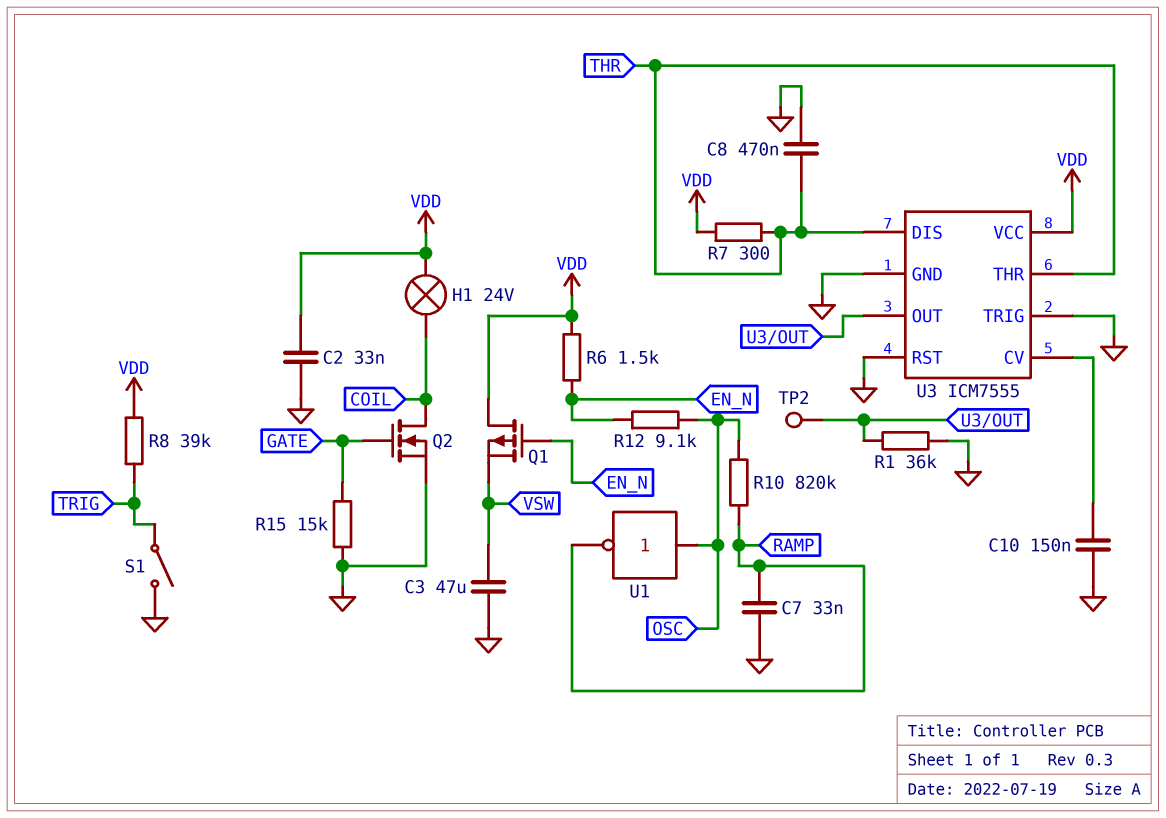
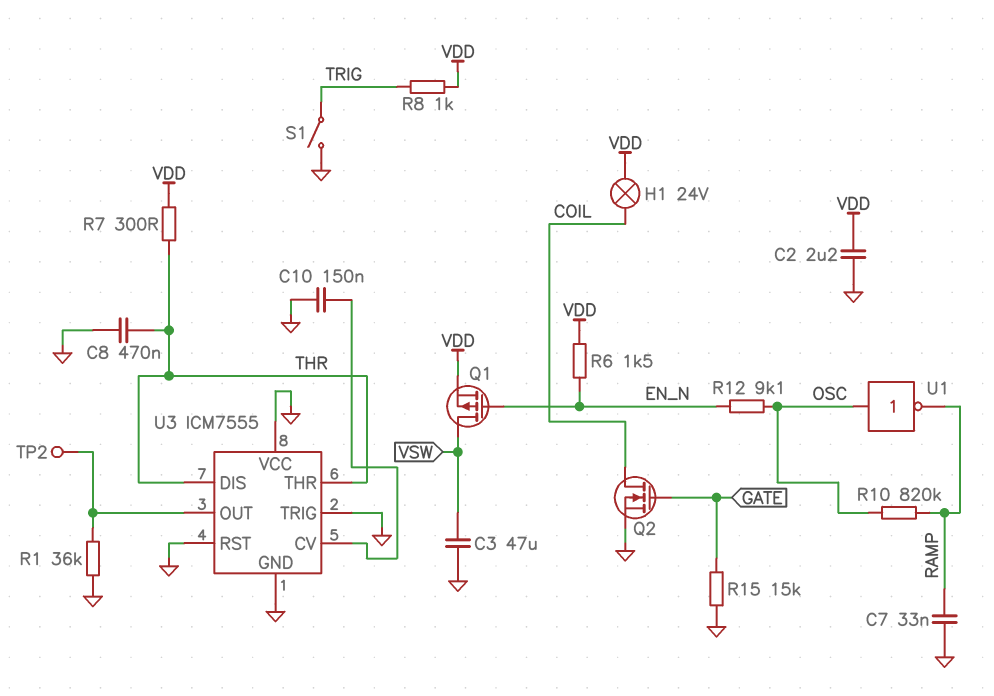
C2: 33nF (GND, VDD) -> 2.2uF (GND, VDD)
Q1: PMOS (G EN_N, D VDD, S VSW) -> PMOS (G EN_N, D VSW, S VDD)
R8: 39k (TRIG, VDD) -> 1k (TRIG, VDD)
U3 pin VCC: VDD -> GND

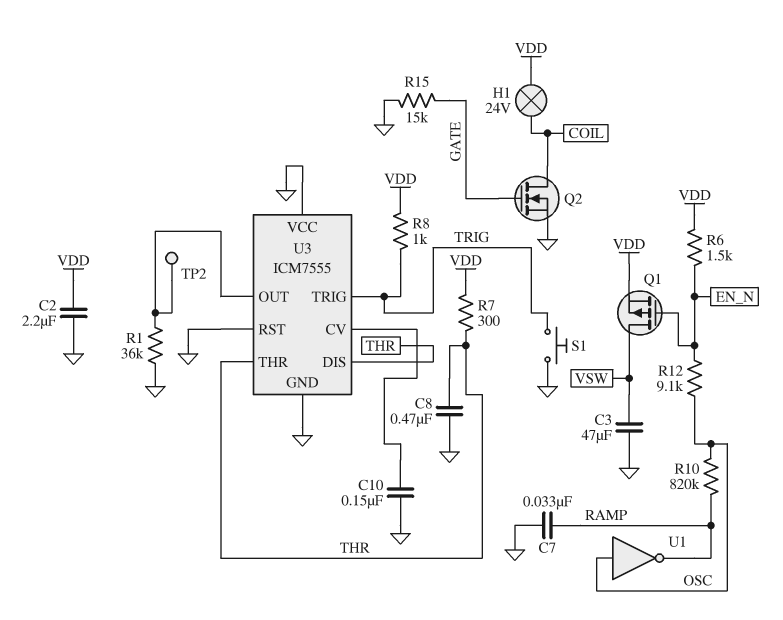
S1: switch (GND, TRIG) -> button (GND, TRIG)
U3 pin TRIG: GND -> TRIG

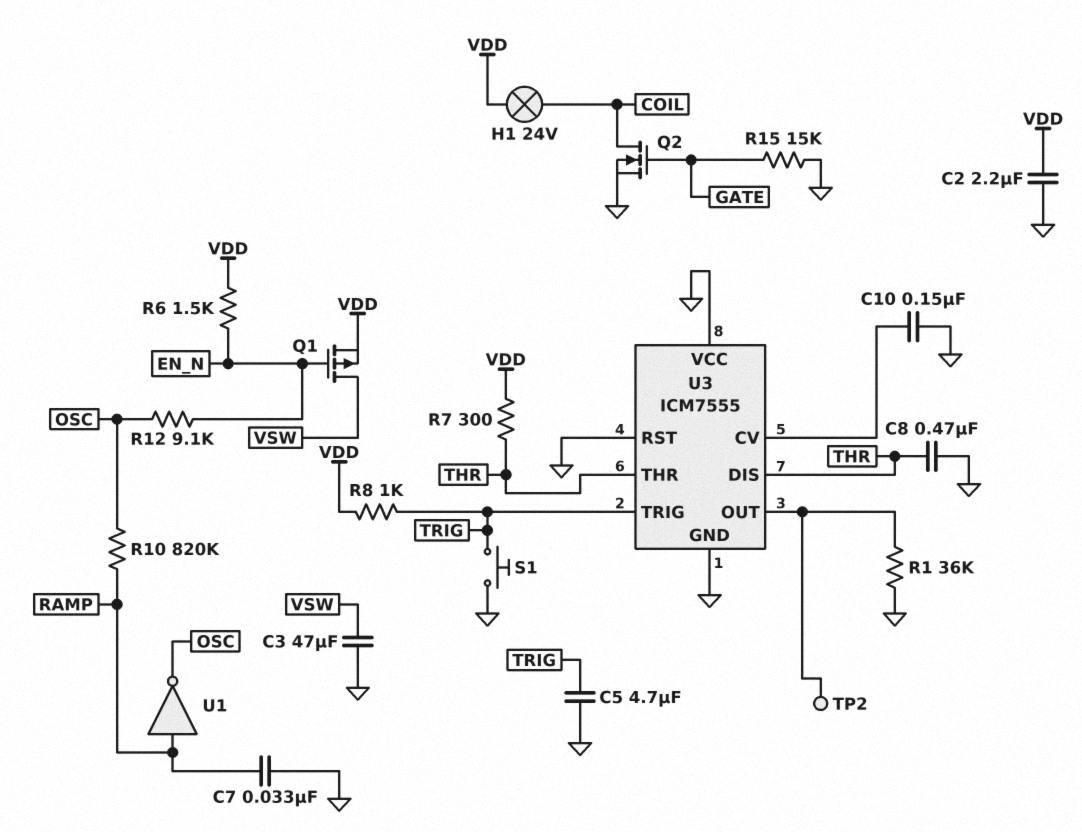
C5: none -> 4.7uF (GND, TRIG)
U1: NOT (in OSC, out RAMP) -> NOT (in RAMP, out OSC)

